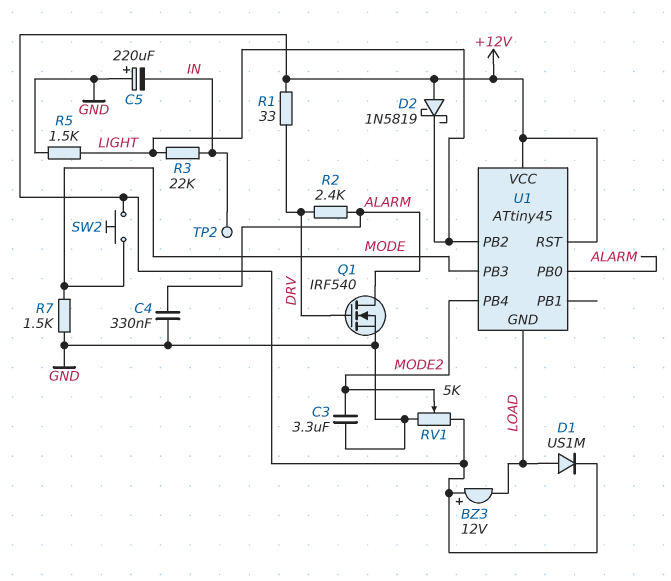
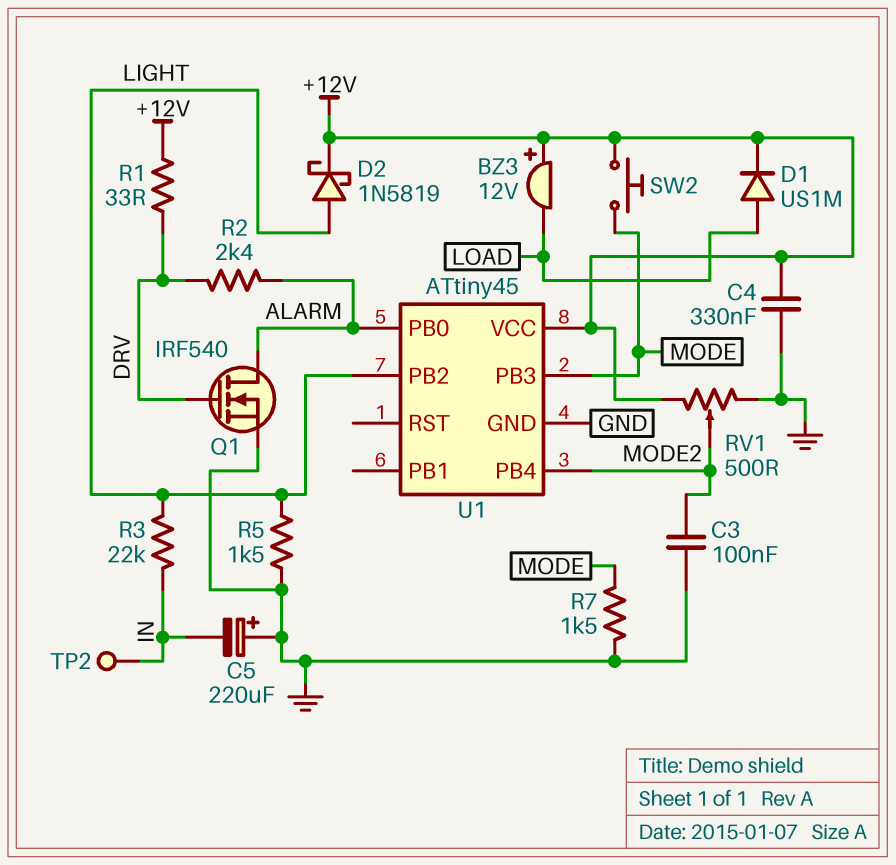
C3: 3.3uF (GND, MODE2) -> 100nF (GND, MODE2)
C4: 330nF (ALARM, GND) -> 330nF (+12V, GND)
D2: schottky 1N5819 (A +12V, K LIGHT) -> schottky 1N5819 (A LIGHT, K +12V)
RV1: 5k (+12V, GND, wiper MODE2) -> 500 (+12V, GND, wiper MODE2)
U1 pin GND: LOAD -> GND
U1 pin RST: +12V -> none

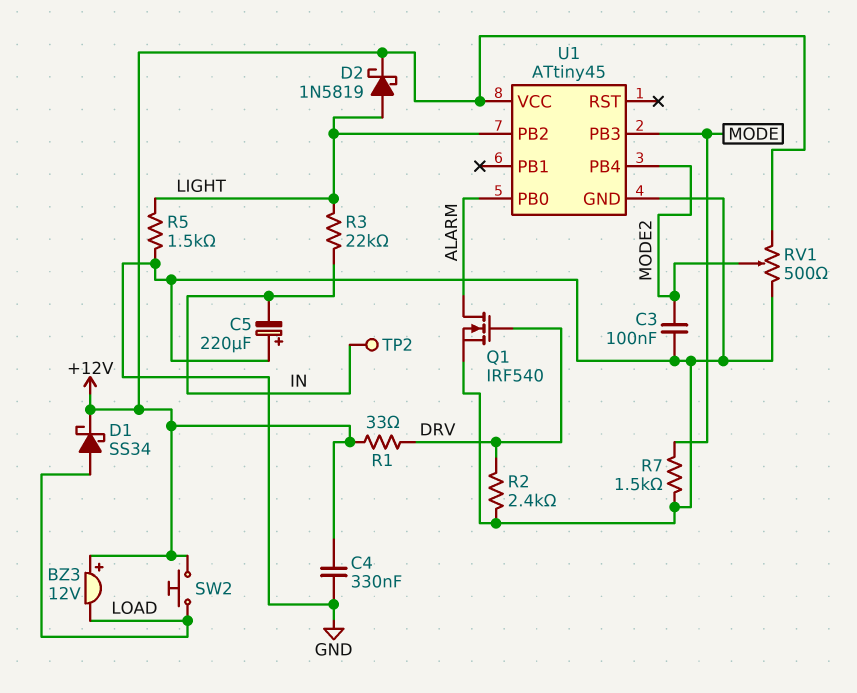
D1: diode US1M (A LOAD, K +12V) -> schottky SS34 (A LOAD, K +12V)
R2: 2.4k (ALARM, DRV) -> 2.4k (DRV, GND)
SW2: button (+12V, MODE) -> button (+12V, LOAD)

